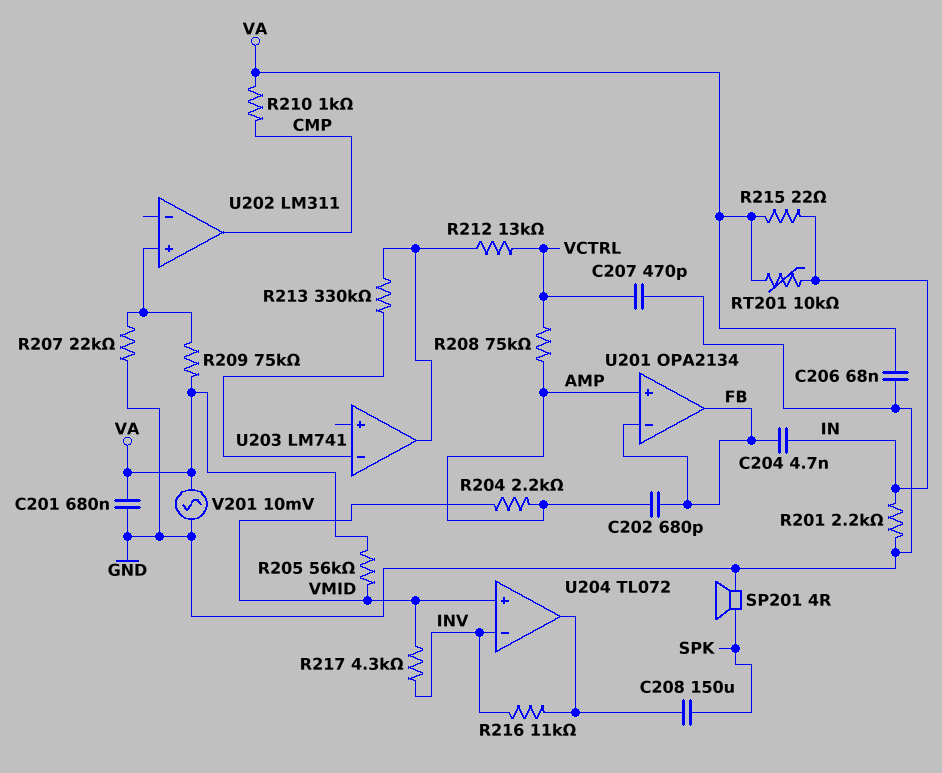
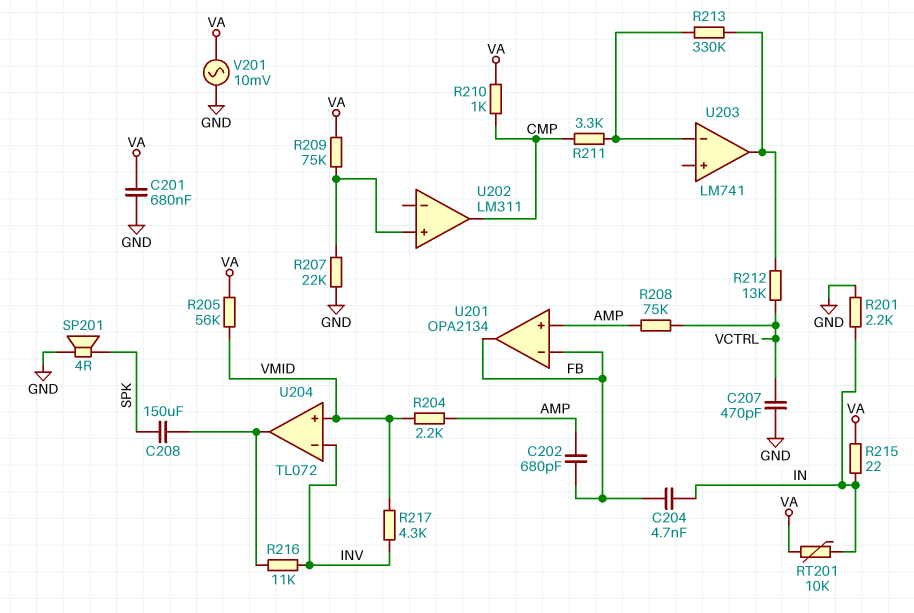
C206: 68nF (GND, VA) -> none
R211: none -> 3.3k (CMP, U203/in-)

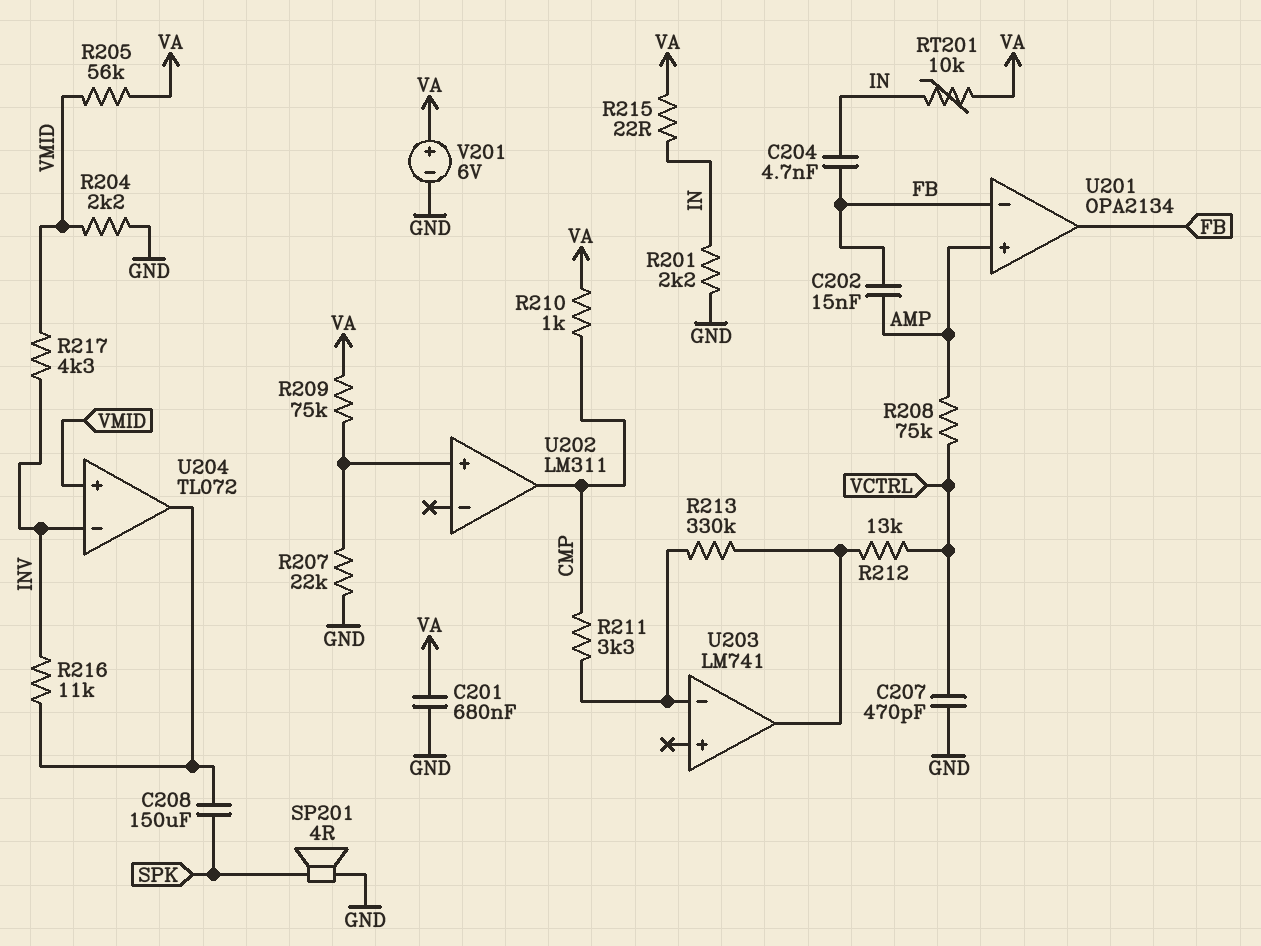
C202: 680pF (AMP, FB) -> 15nF (AMP, FB)
R204: 2.2k (AMP, VMID) -> 2.2k (GND, VMID)
V201: AC 10mV (GND, VA) -> 6V (plus VA, minus GND)

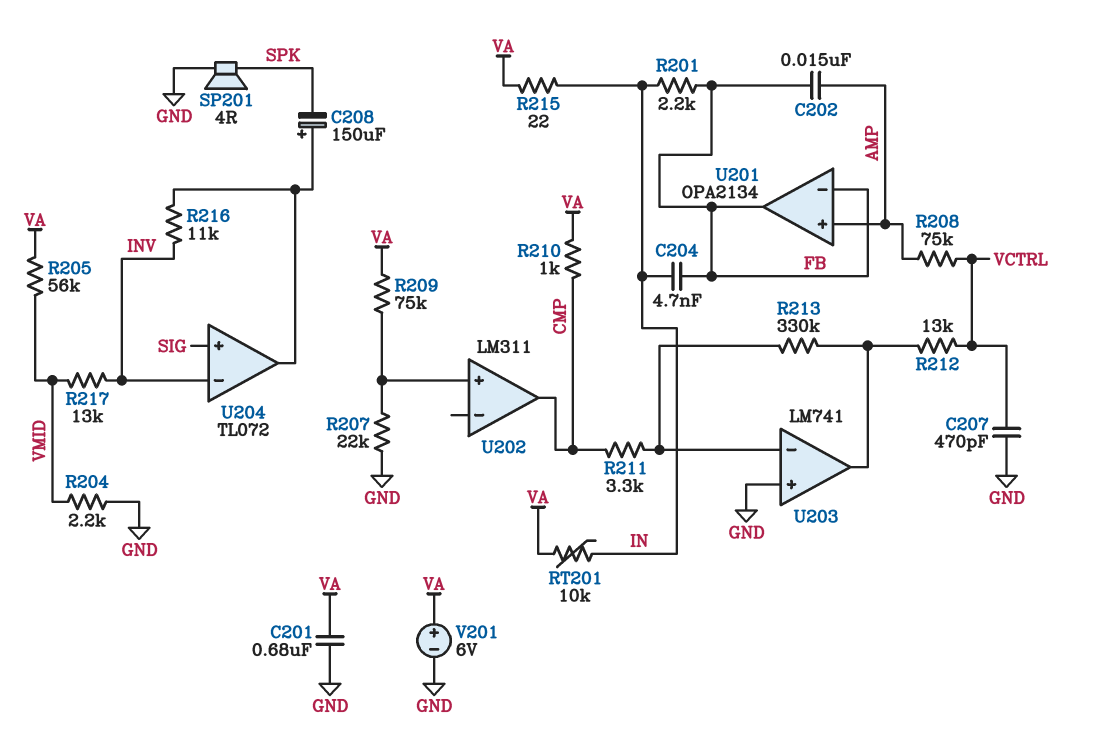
C208: 150uF (SPK, U204/out) -> 150uF (plus U204/out, minus SPK)
R201: 2.2k (GND, IN) -> 2.2k (FB, IN)
R217: 4.3k (INV, VMID) -> 13k (INV, VMID)
U203 pin in+: none -> GND
U204 pin in+: VMID -> SIG

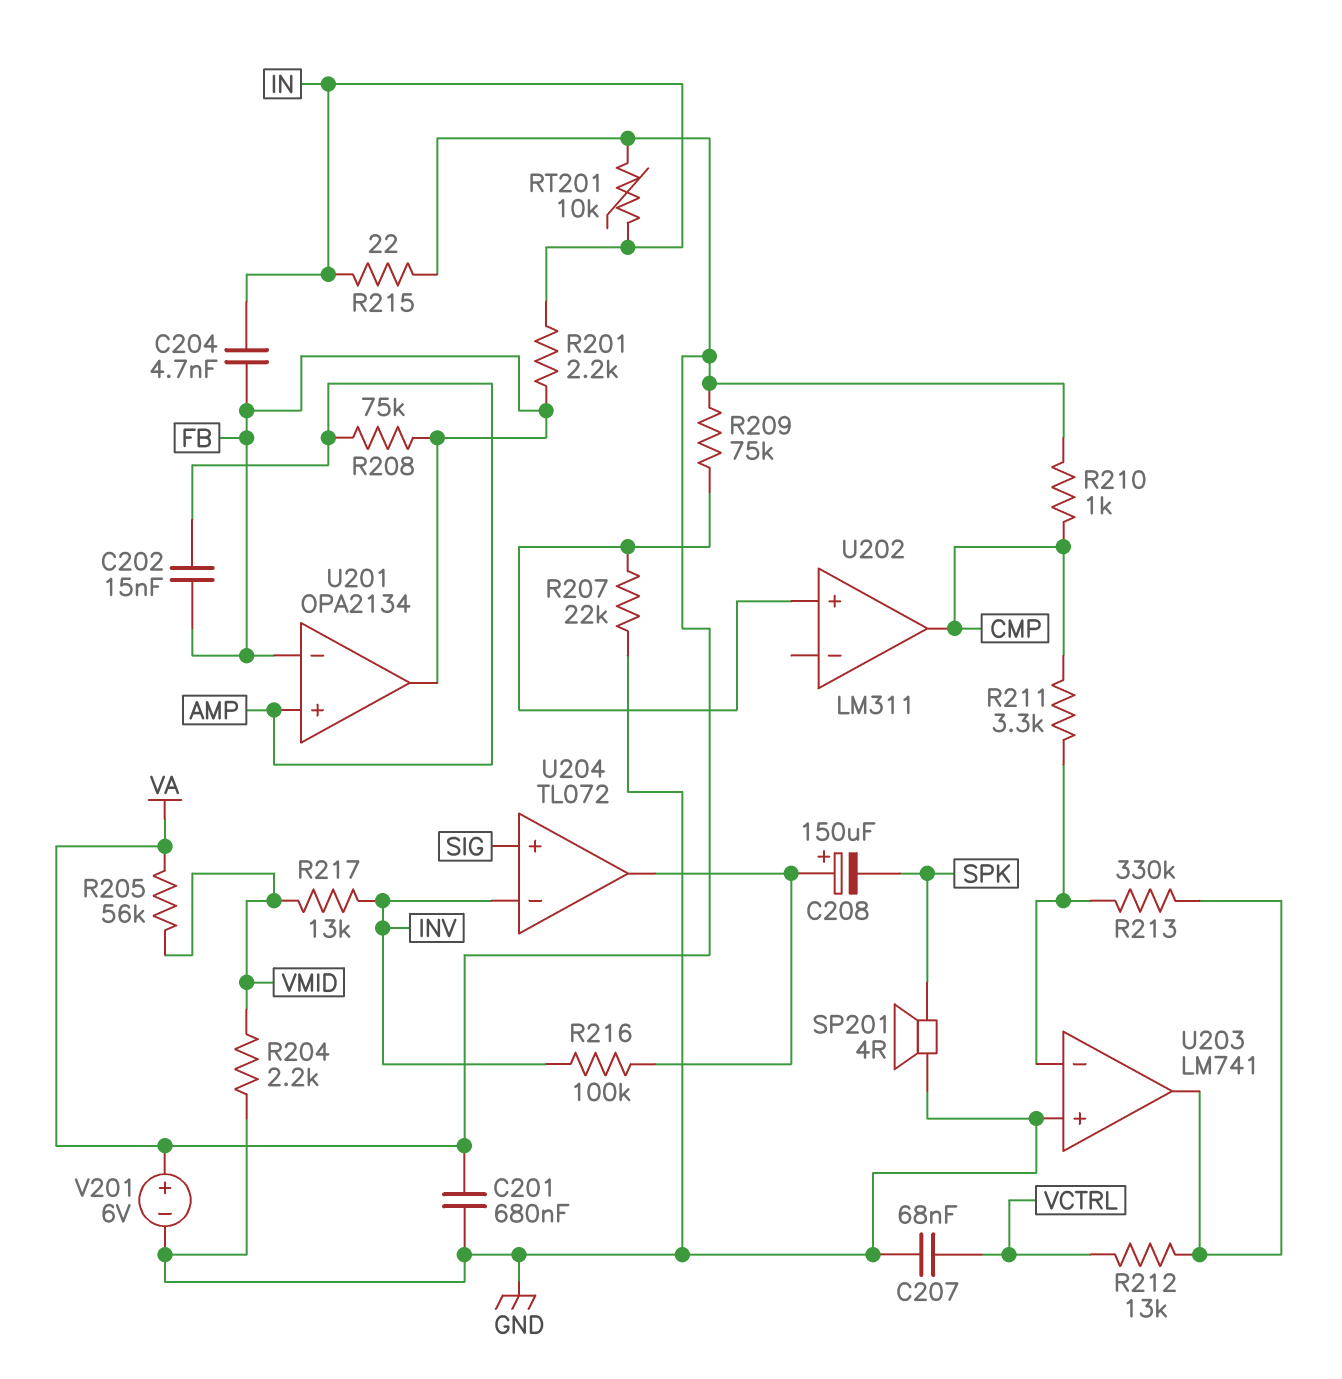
C207: 470pF (GND, VCTRL) -> 68nF (GND, VCTRL)
R208: 75k (AMP, VCTRL) -> 75k (AMP, FB)
R216: 11k (INV, U204/out) -> 100k (INV, U204/out)

